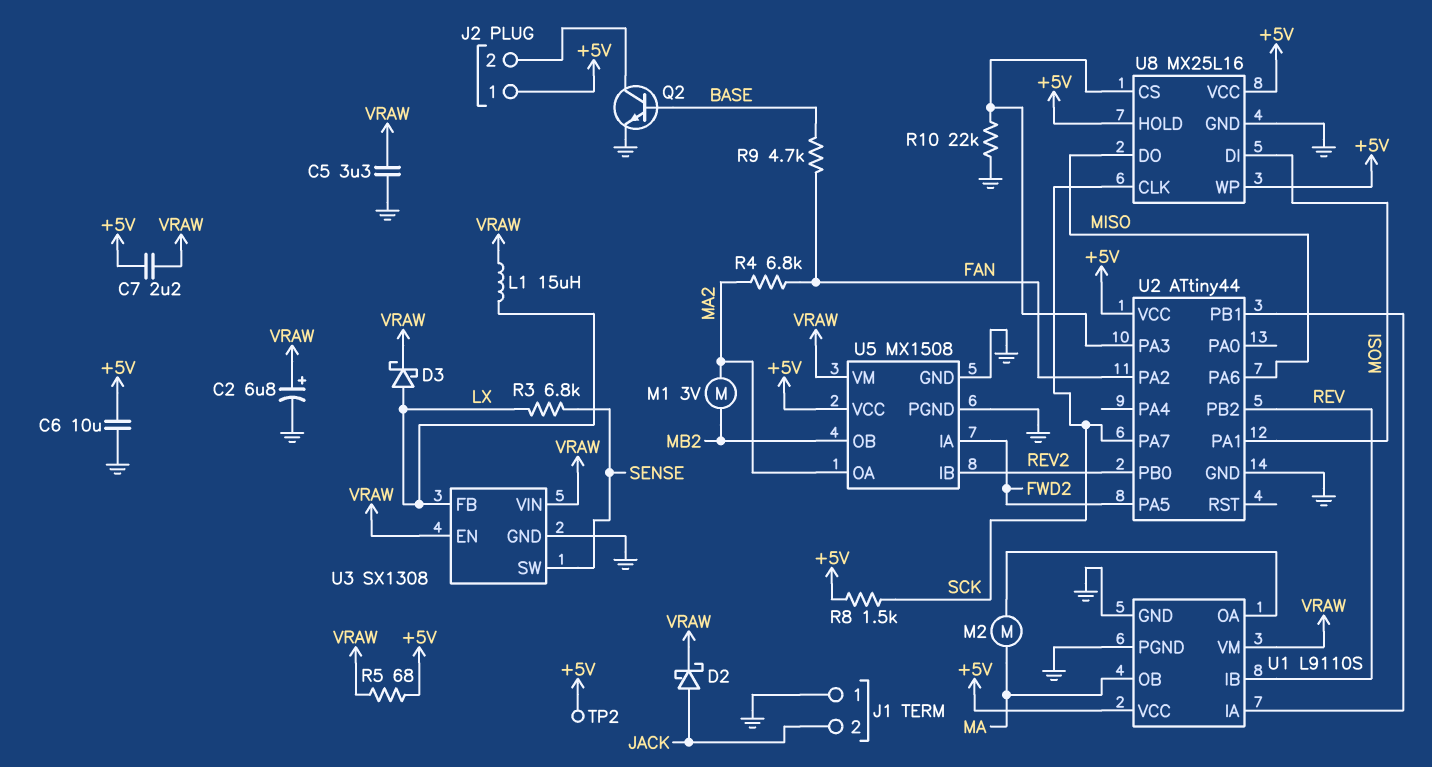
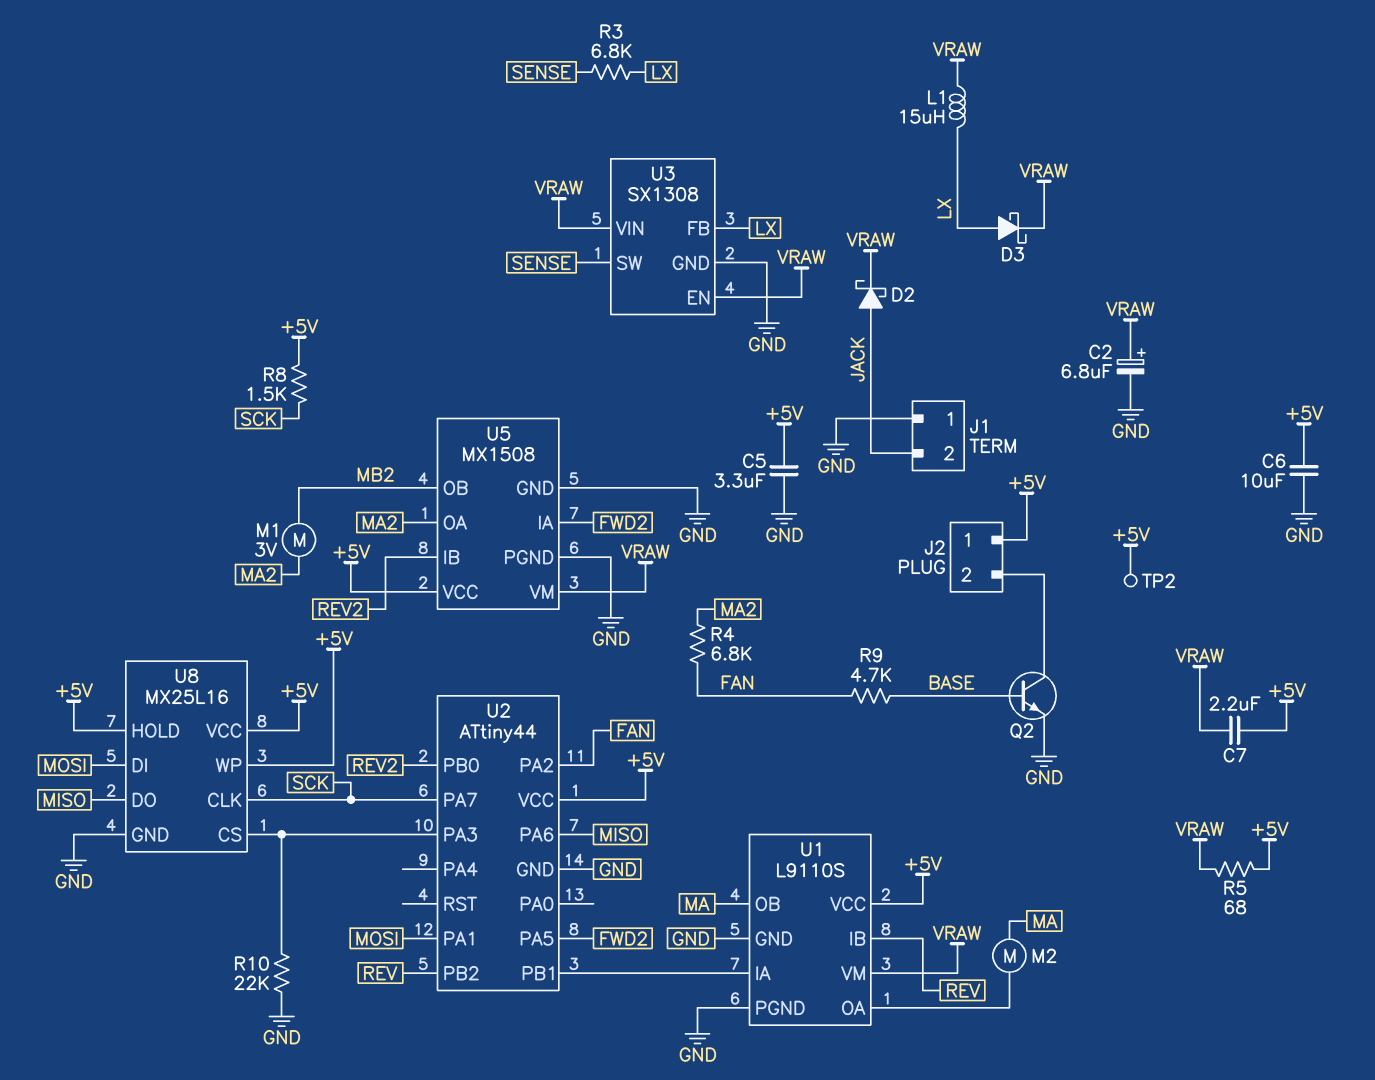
C5: 3.3uF (GND, VRAW) -> 3.3uF (+5V, GND)

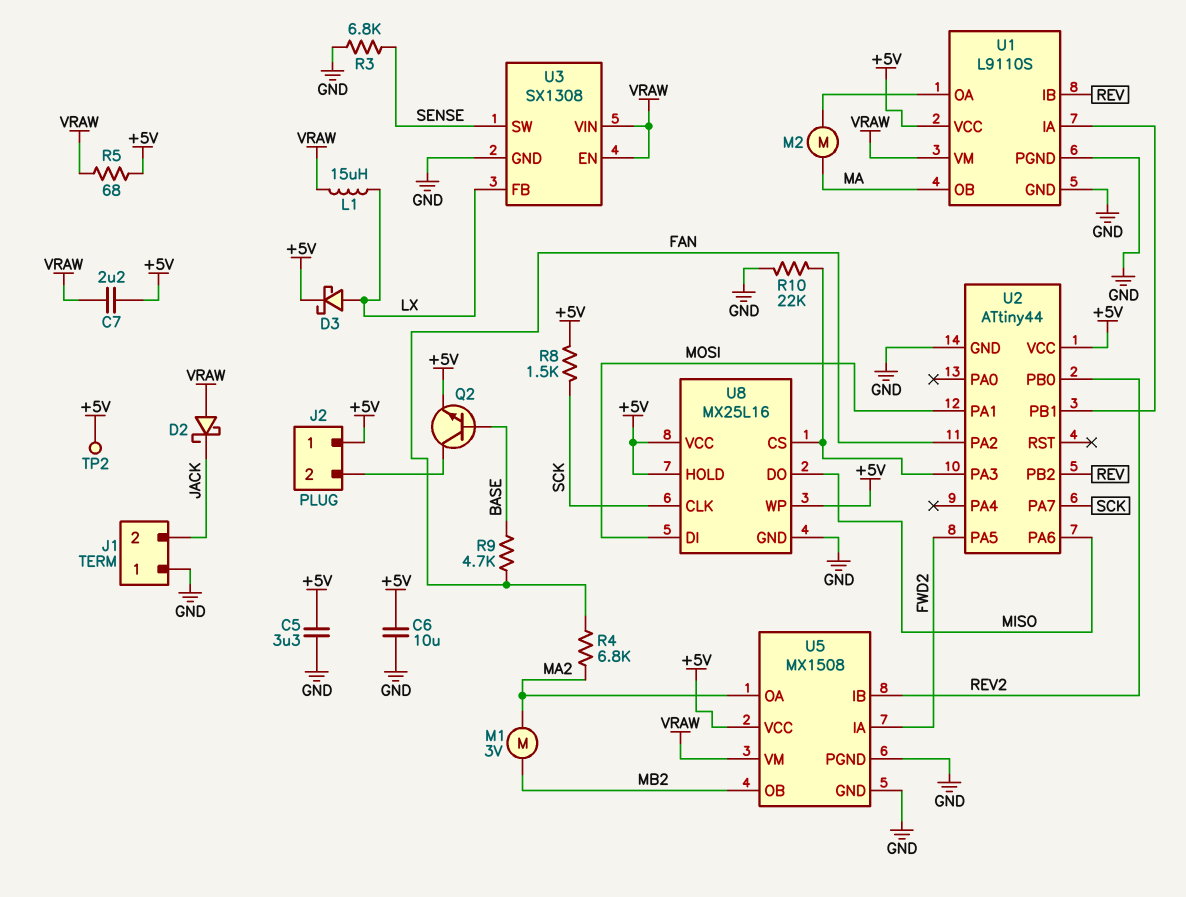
C2: 6.8uF (plus VRAW, minus GND) -> none
D2: schottky (A JACK, K VRAW) -> schottky (A VRAW, K JACK)
D3: schottky (A LX, K VRAW) -> schottky (A LX, K +5V)
Q2: NPN (B BASE, C J2/2, E GND) -> NPN (B BASE, C J2/2, E +5V)
R3: 6.8k (LX, SENSE) -> 6.8k (GND, SENSE)

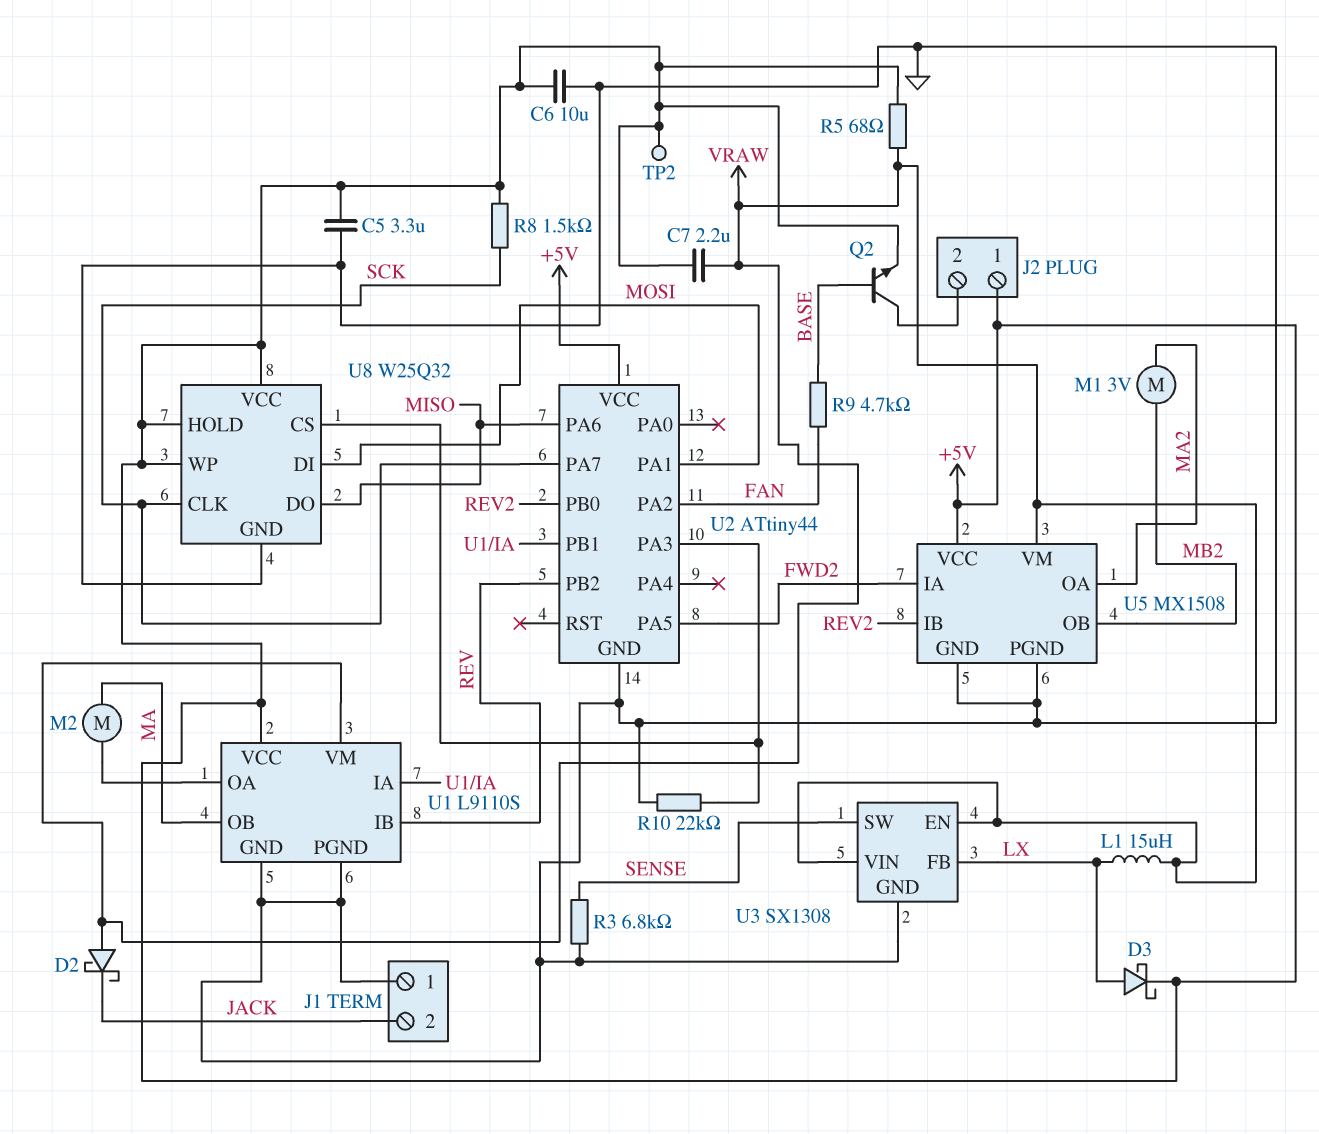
R4: 6.8k (FAN, MA2) -> none
U8: MX25L16 -> W25Q32

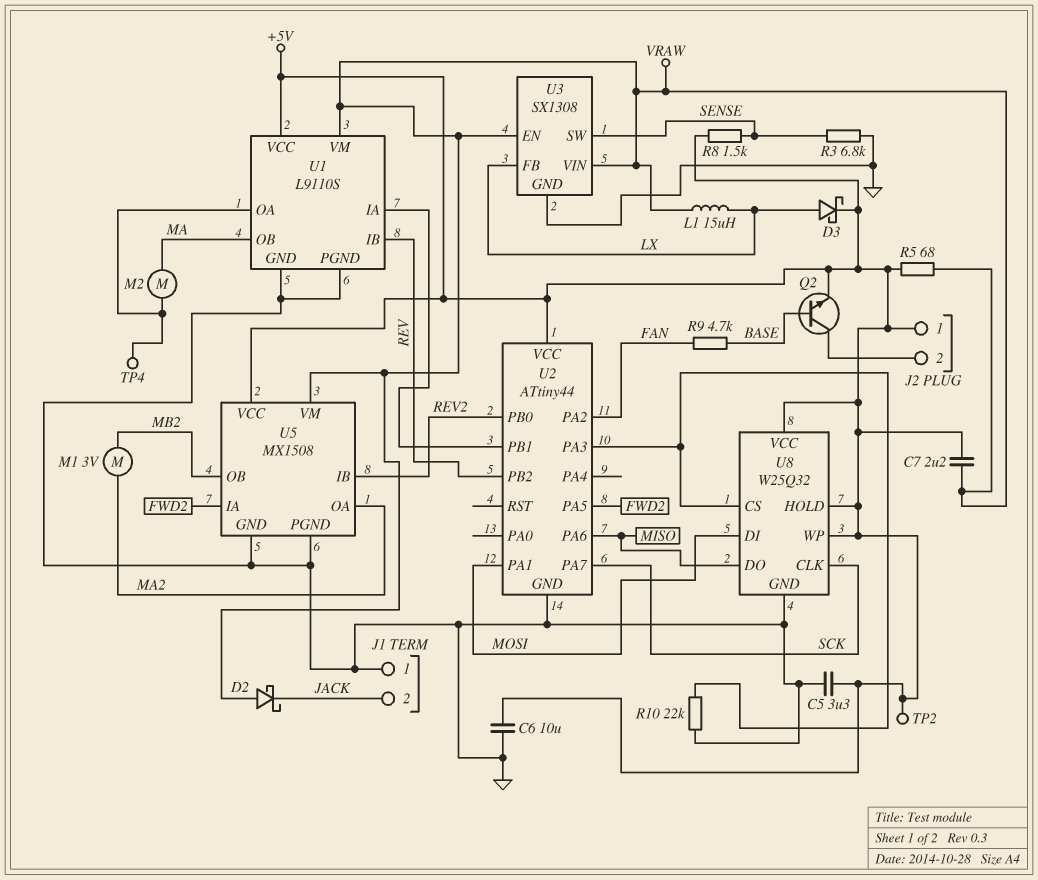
R8: 1.5k (+5V, SCK) -> 1.5k (+5V, SENSE)
TP4: none -> test point (U1/OA)

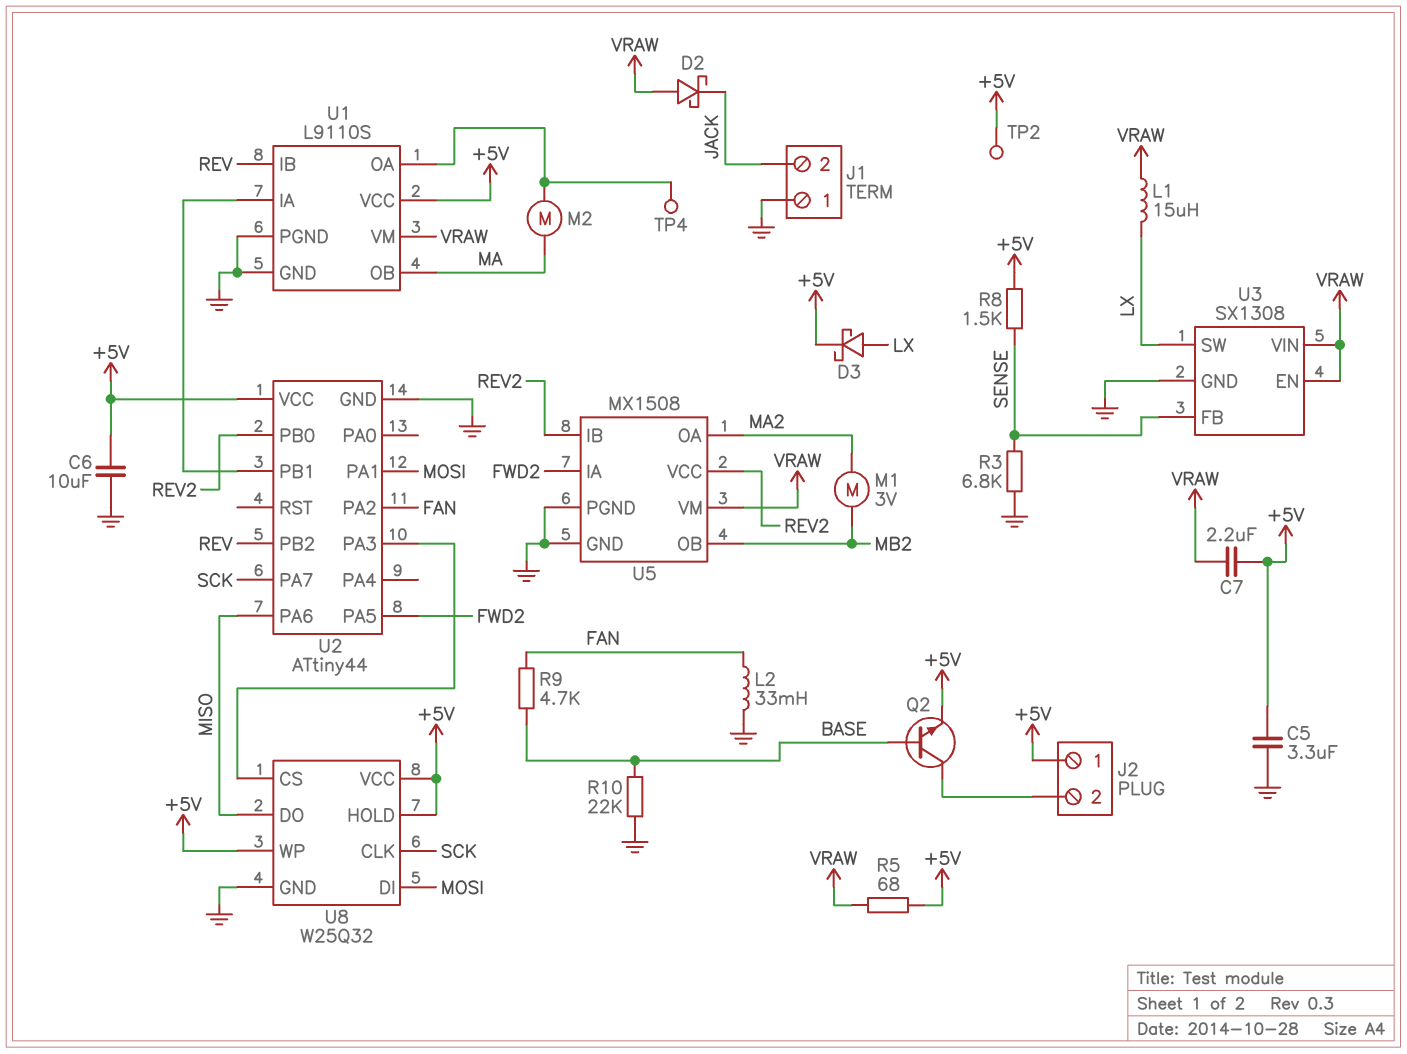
L2: none -> 33mH (FAN, GND)
R10: 22k (GND, U2/PA3) -> 22k (BASE, GND)
U3 pin FB: LX -> SENSE
U3 pin SW: SENSE -> LX
U5 pin VCC: +5V -> REV2

